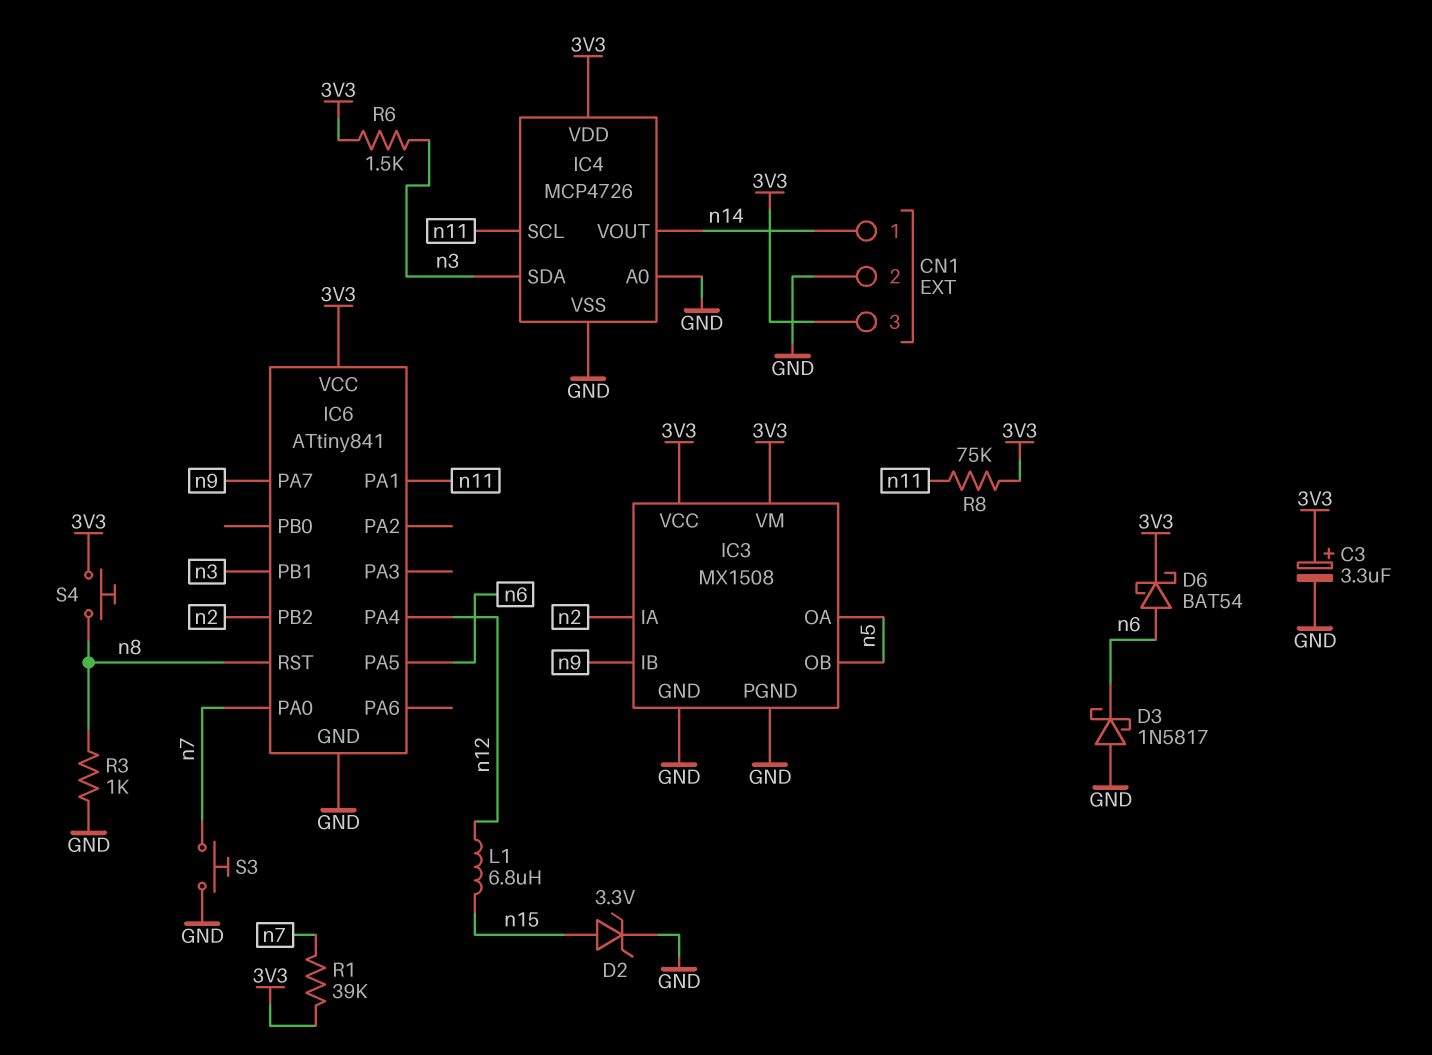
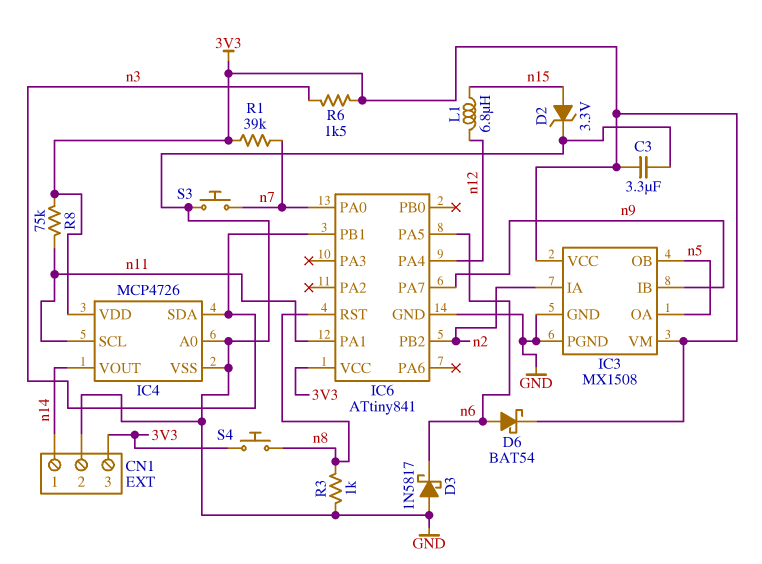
C3: 3.3uF (plus 3V3, minus GND) -> 3.3uF (3V3, GND)

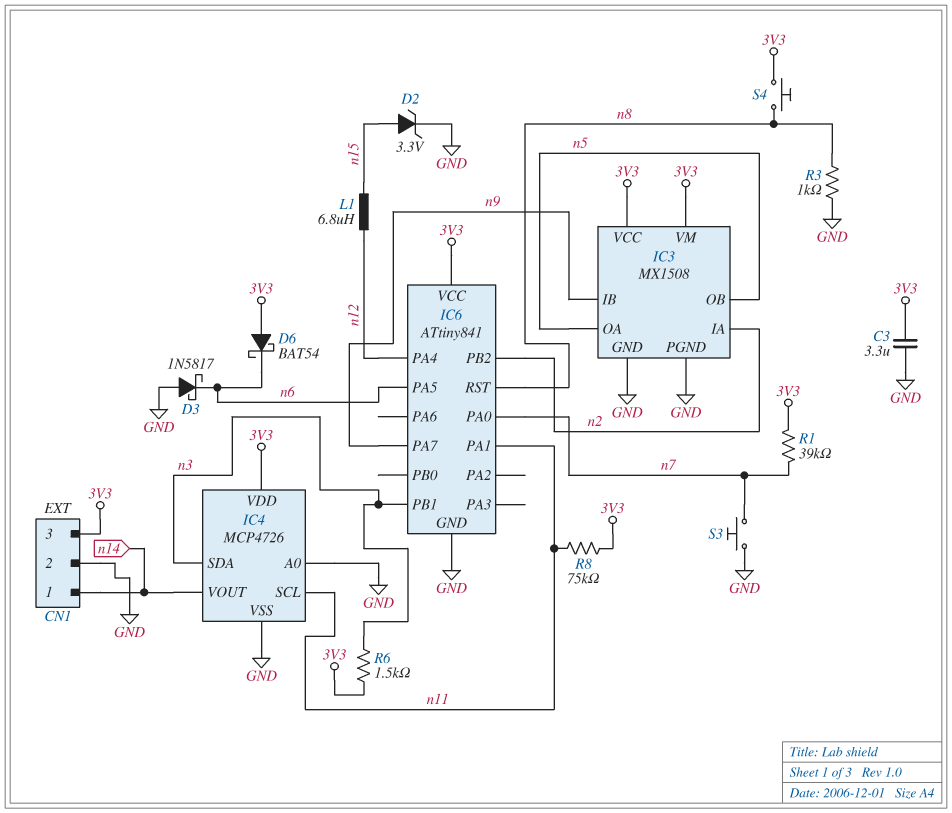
D6: schottky BAT54 (A n6, K 3V3) -> schottky BAT54 (A 3V3, K n6)

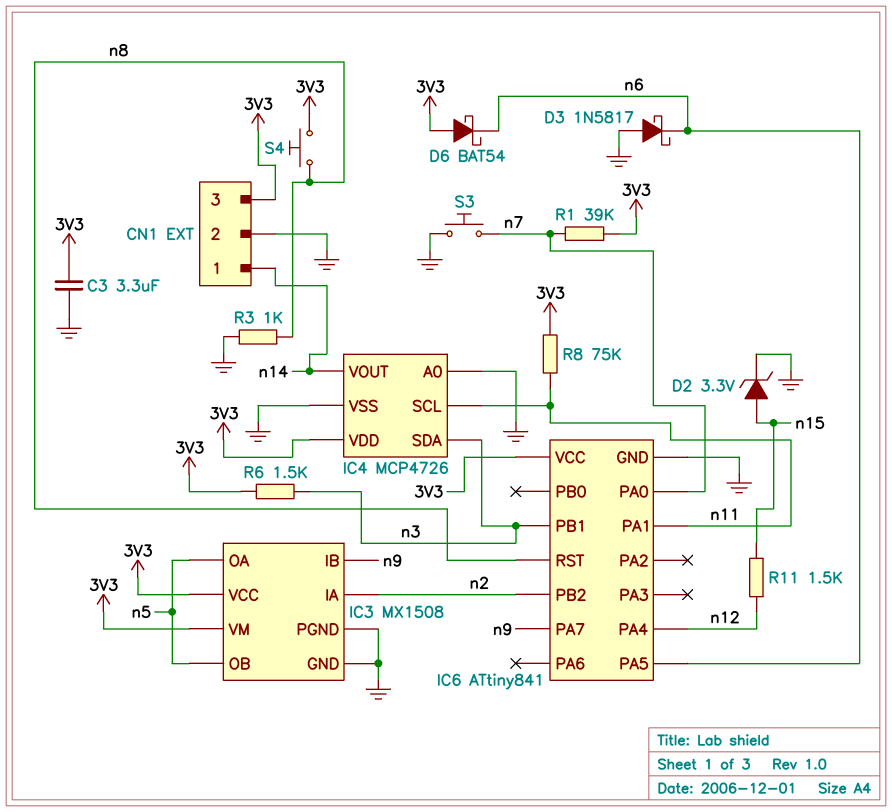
L1: 6.8uH (n12, n15) -> none
R11: none -> 1.5k (n12, n15)

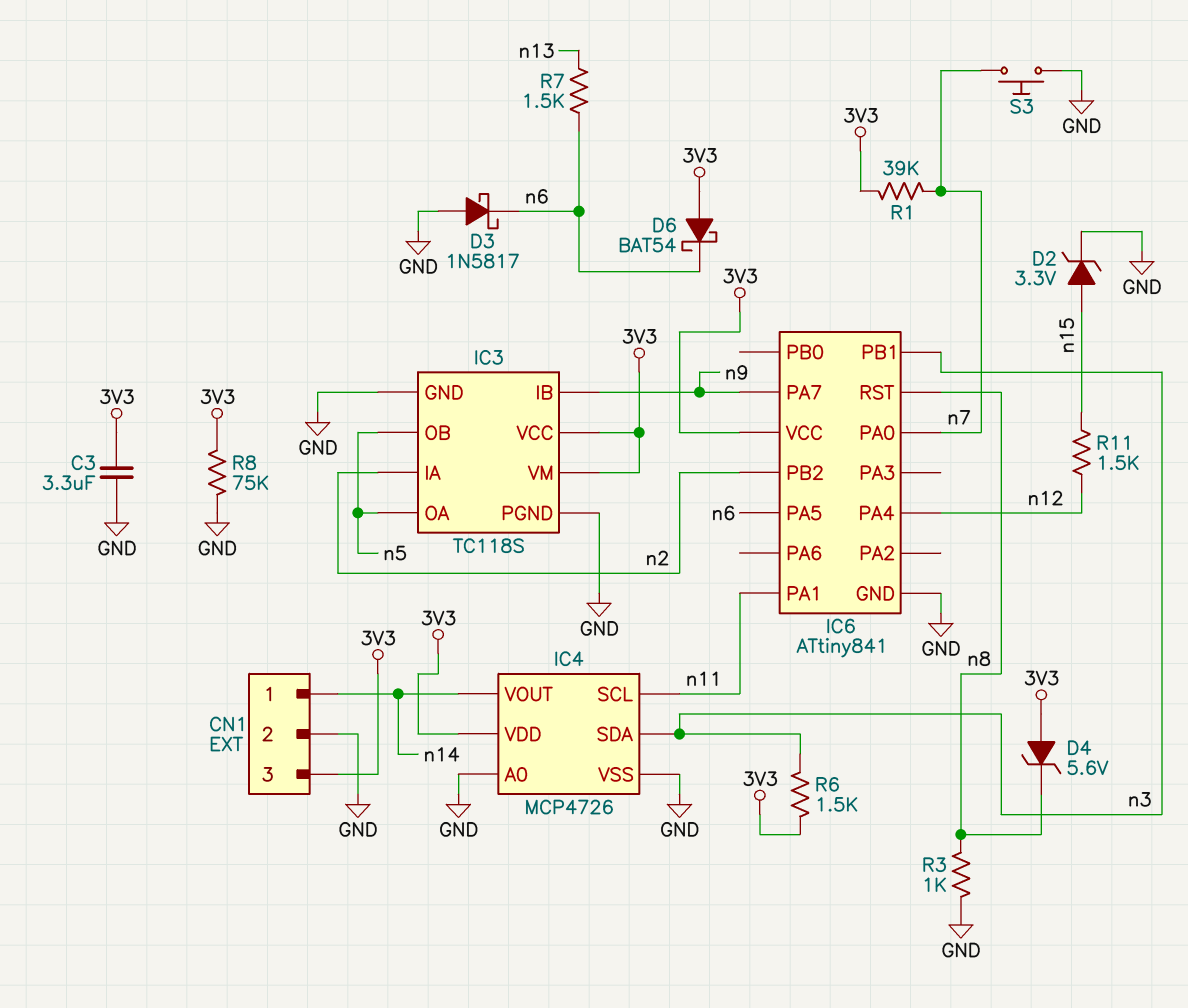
D4: none -> zener 5.6V (A 3V3, K n8)
IC3: MX1508 -> TC118S
R7: none -> 1.5k (n6, n13)
R8: 75k (3V3, n11) -> 75k (3V3, GND)
S4: button (3V3, n8) -> none

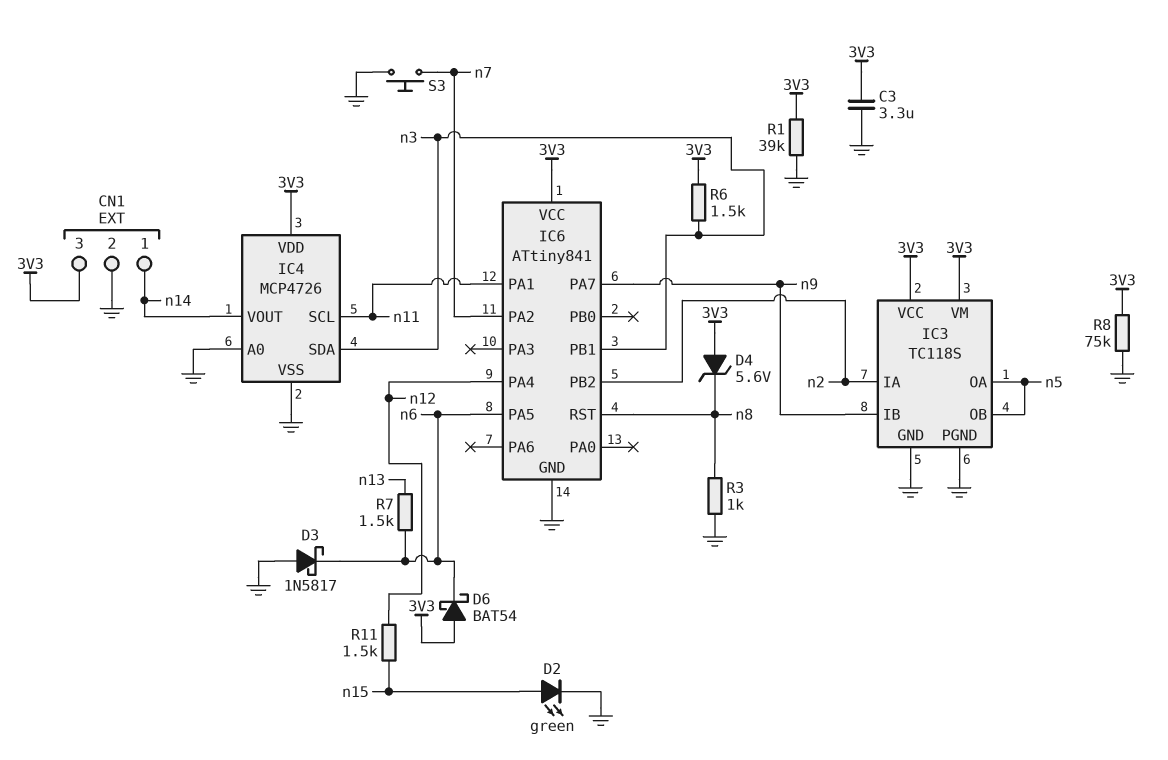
D2: zener 3.3V (A n15, K GND) -> LED green (A n15, K GND)
IC6 pin PA0: n7 -> none
IC6 pin PA2: none -> n7
R1: 39k (3V3, n7) -> 39k (3V3, GND)

